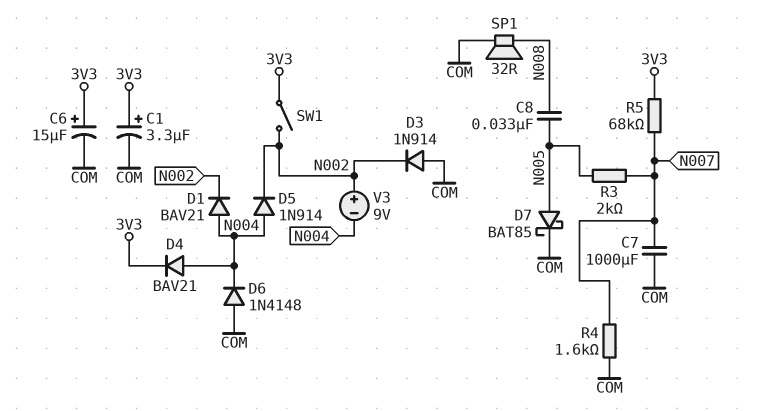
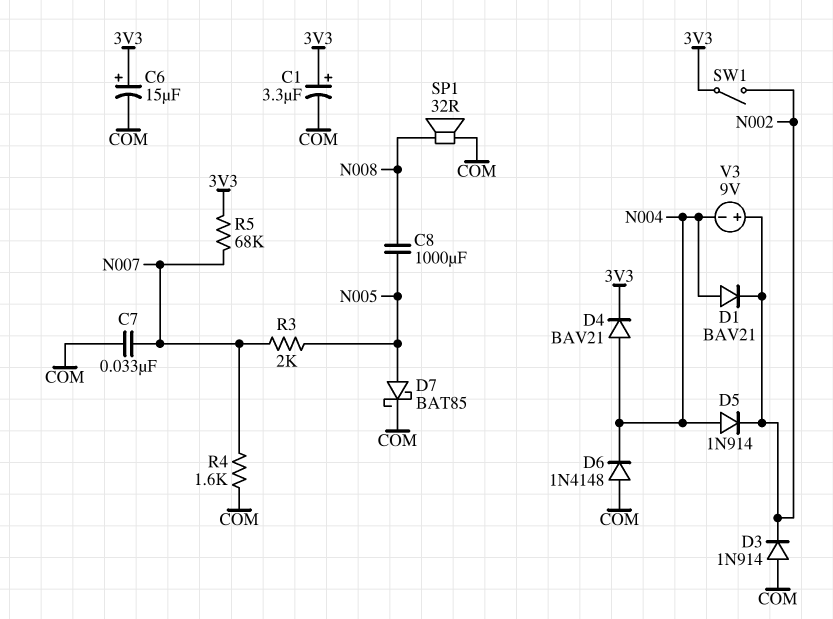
C7: 1000uF (COM, N007) -> 33nF (COM, N007)
C8: 33nF (N005, N008) -> 1000uF (N005, N008)

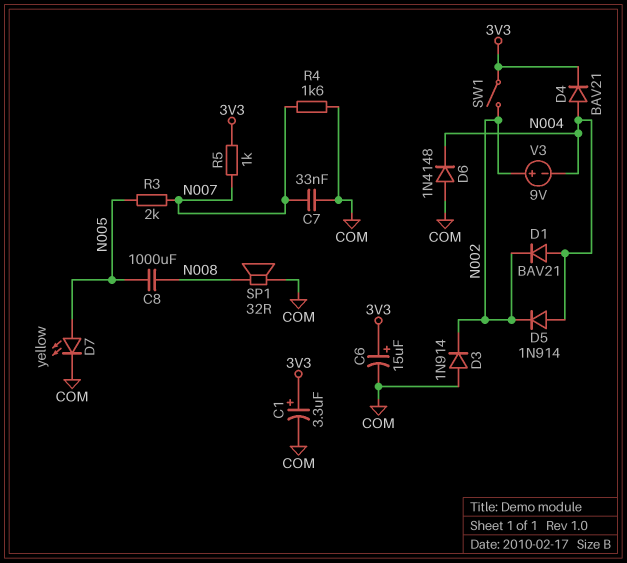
D7: schottky BAT85 (A N005, K COM) -> LED yellow (A N005, K COM)
R5: 68k (3V3, N007) -> 1k (3V3, N007)

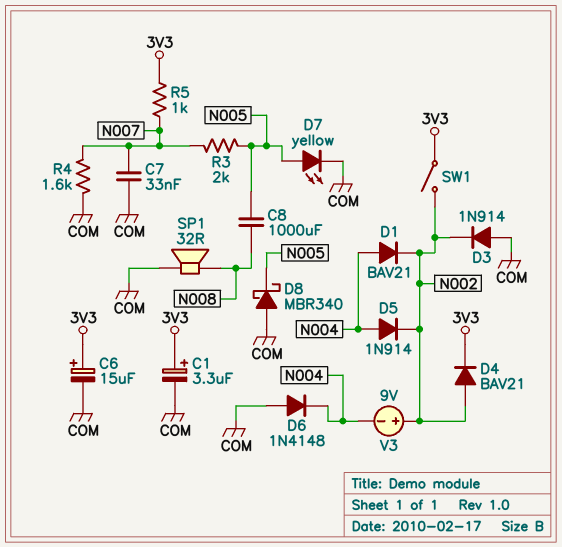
D4: diode BAV21 (A N004, K 3V3) -> diode BAV21 (A N002, K 3V3)
D8: none -> schottky MBR340 (A COM, K N005)

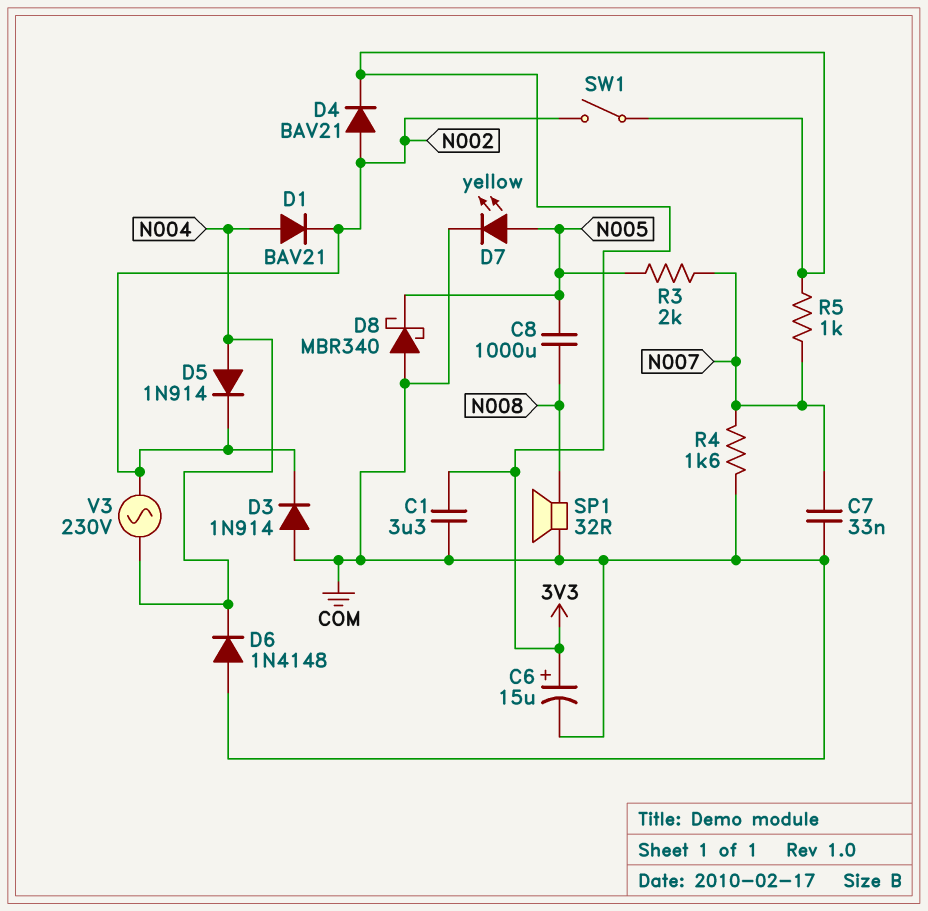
C1: 3.3uF (plus 3V3, minus COM) -> 3.3uF (3V3, COM)
V3: 9V (plus N002, minus N004) -> AC 230V (N002, N004)

